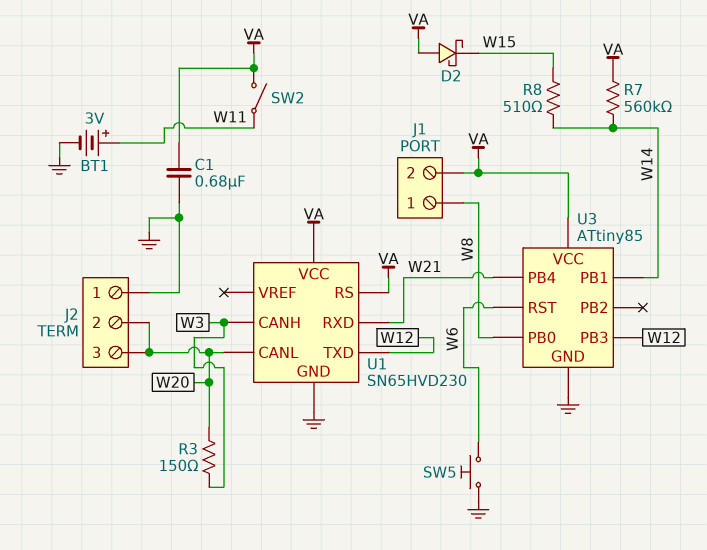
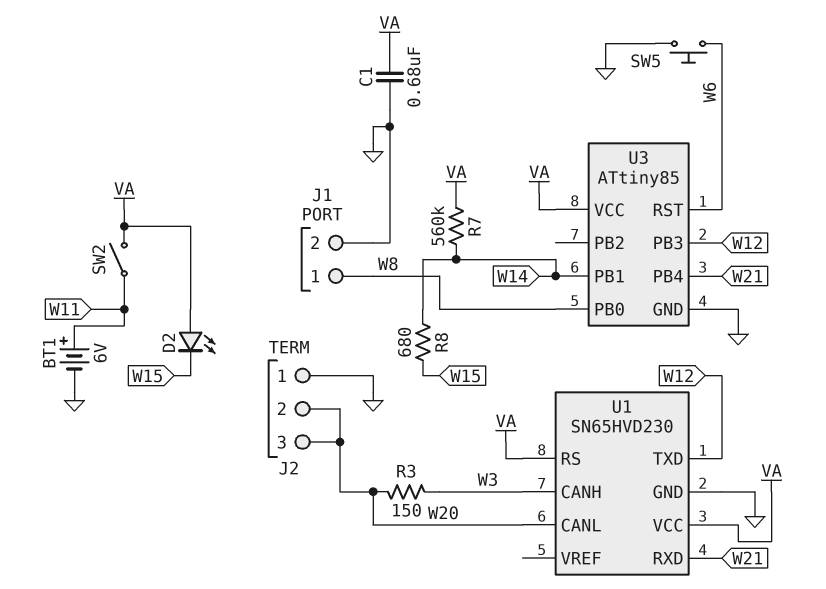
BT1: 3V (plus W11, minus GND) -> 6V (plus W11, minus GND)
D2: schottky (A VA, K W15) -> LED (A VA, K W15)
J1 pin 2: VA -> GND
R8: 510 (W14, W15) -> 680 (W14, W15)

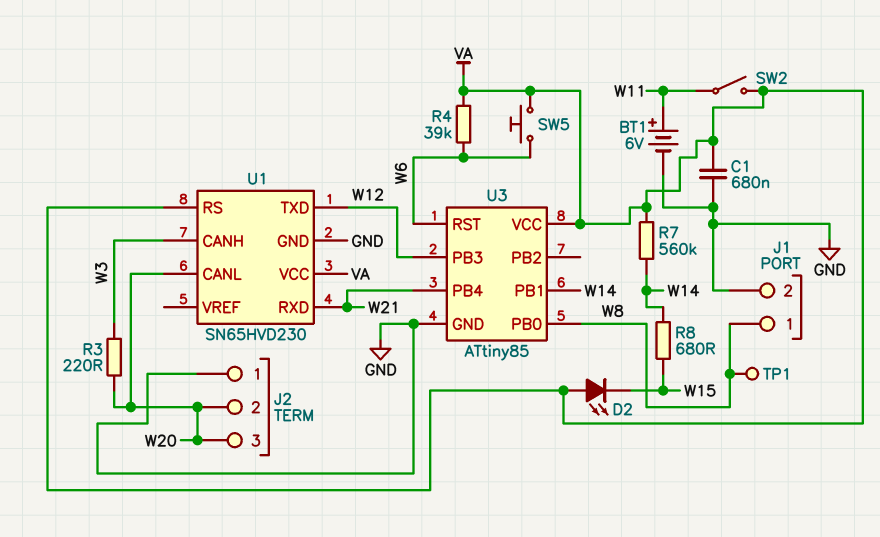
R3: 150 (W3, W20) -> 220 (W3, W20)
R4: none -> 39k (VA, W6)
SW5: button (GND, W6) -> button (VA, W6)
TP1: none -> test point (W8)

